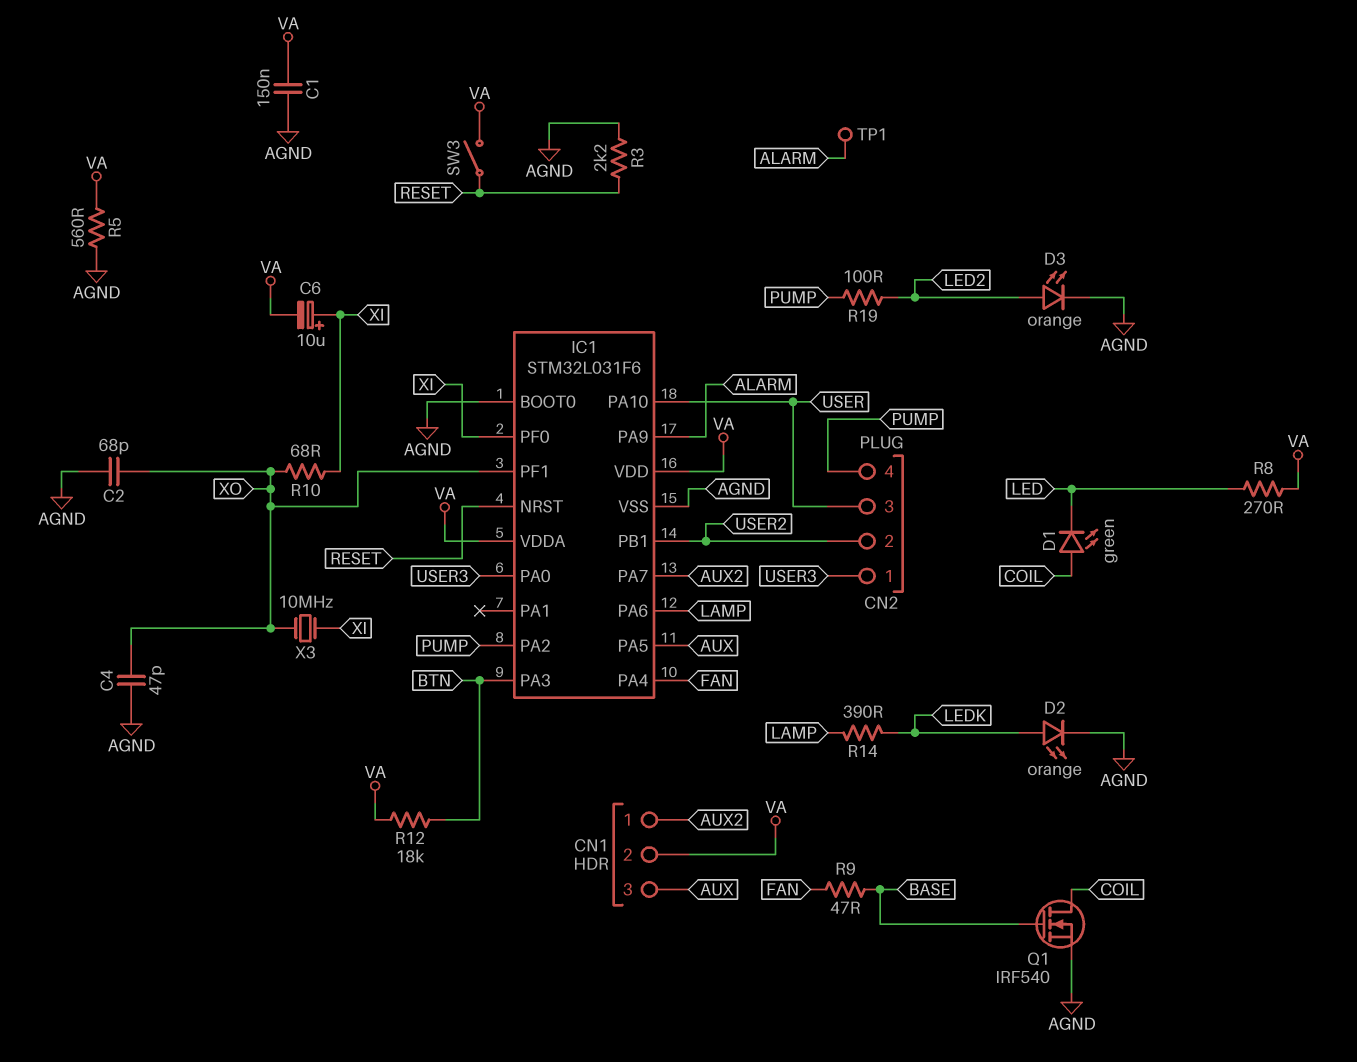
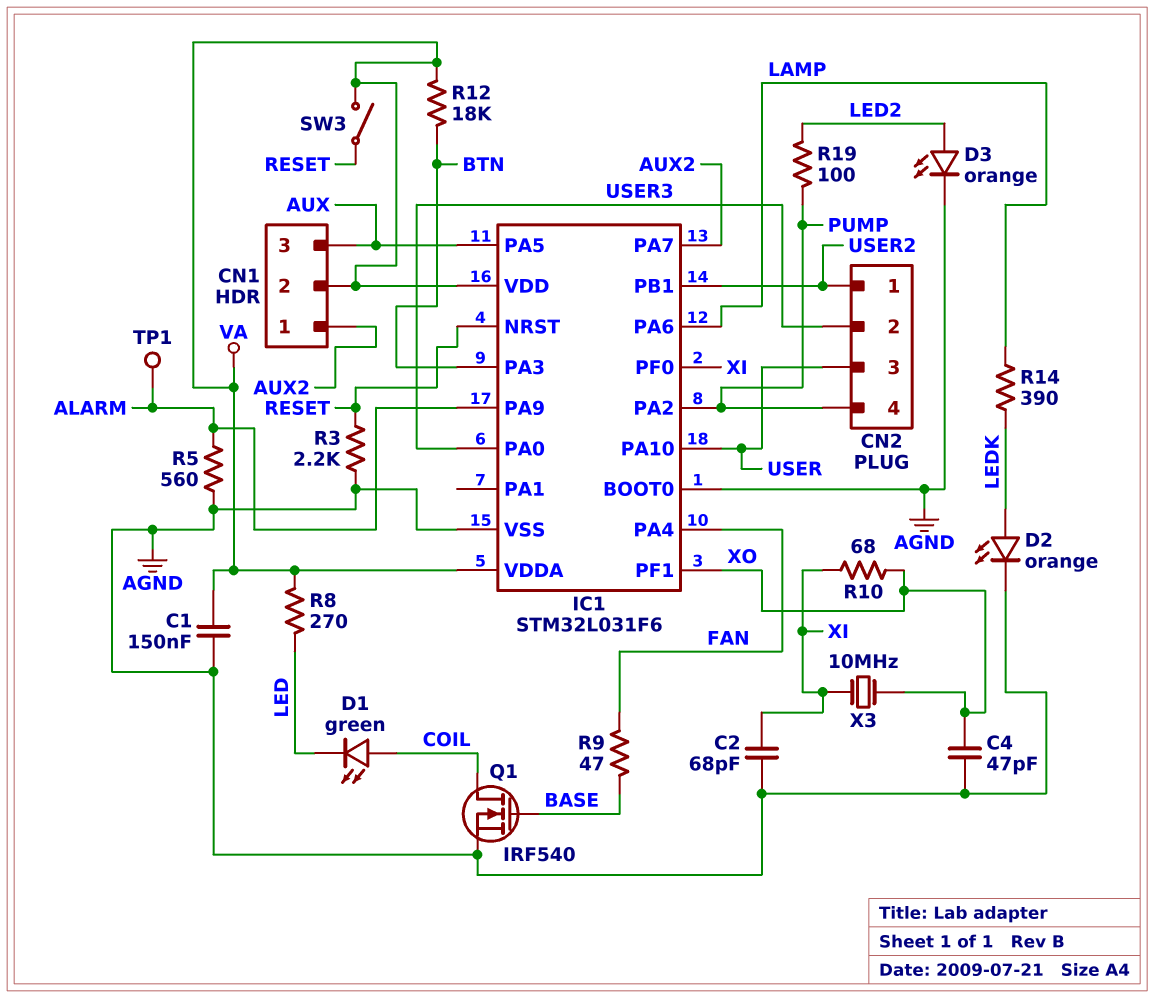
C2: 68pF (AGND, XO) -> 68pF (AGND, XI)
C6: 10uF (plus XI, minus VA) -> none
CN2 pin 1: USER3 -> USER2
CN2 pin 2: USER2 -> USER3
R5: 560 (AGND, VA) -> 560 (AGND, ALARM)

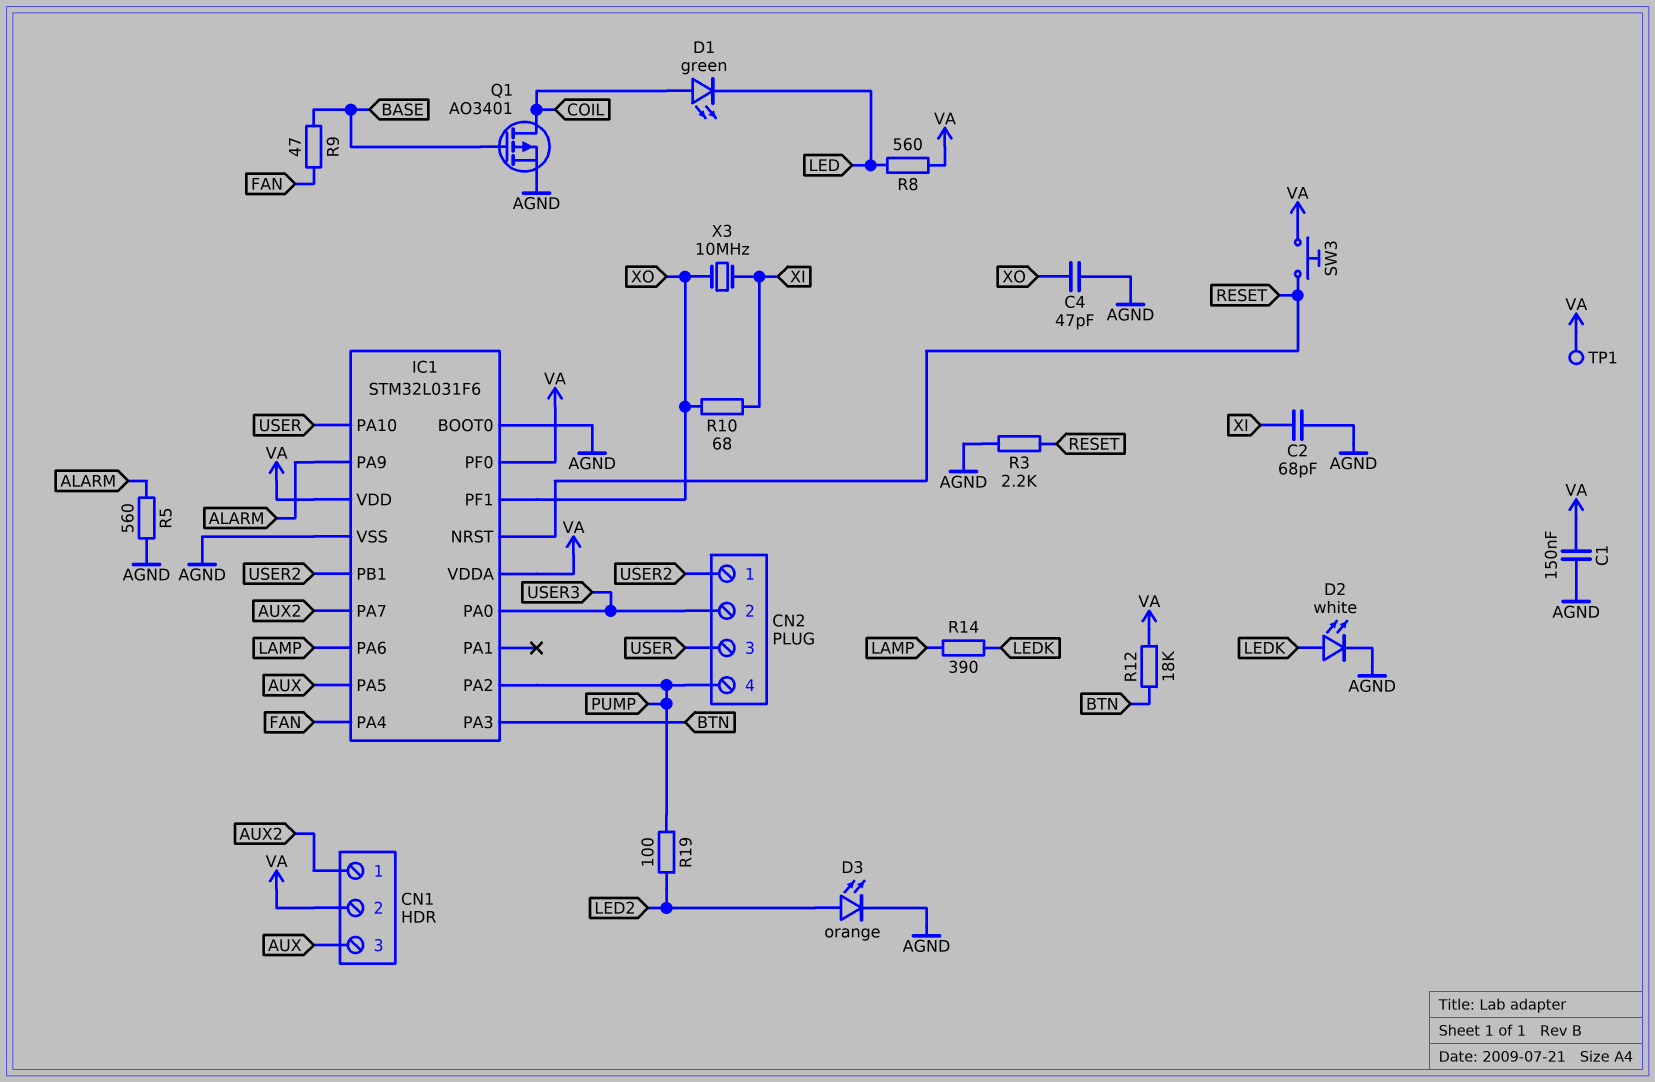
D2: LED orange (A LEDK, K AGND) -> LED white (A LEDK, K AGND)
IC1 pin PF0: XI -> VA
Q1: NMOS IRF540 (G BASE, D COIL, S AGND) -> PMOS AO3401 (G BASE, D COIL, S AGND)
R8: 270 (LED, VA) -> 560 (LED, VA)
SW3: switch (RESET, VA) -> button (RESET, VA)
TP1: test point (ALARM) -> test point (VA)

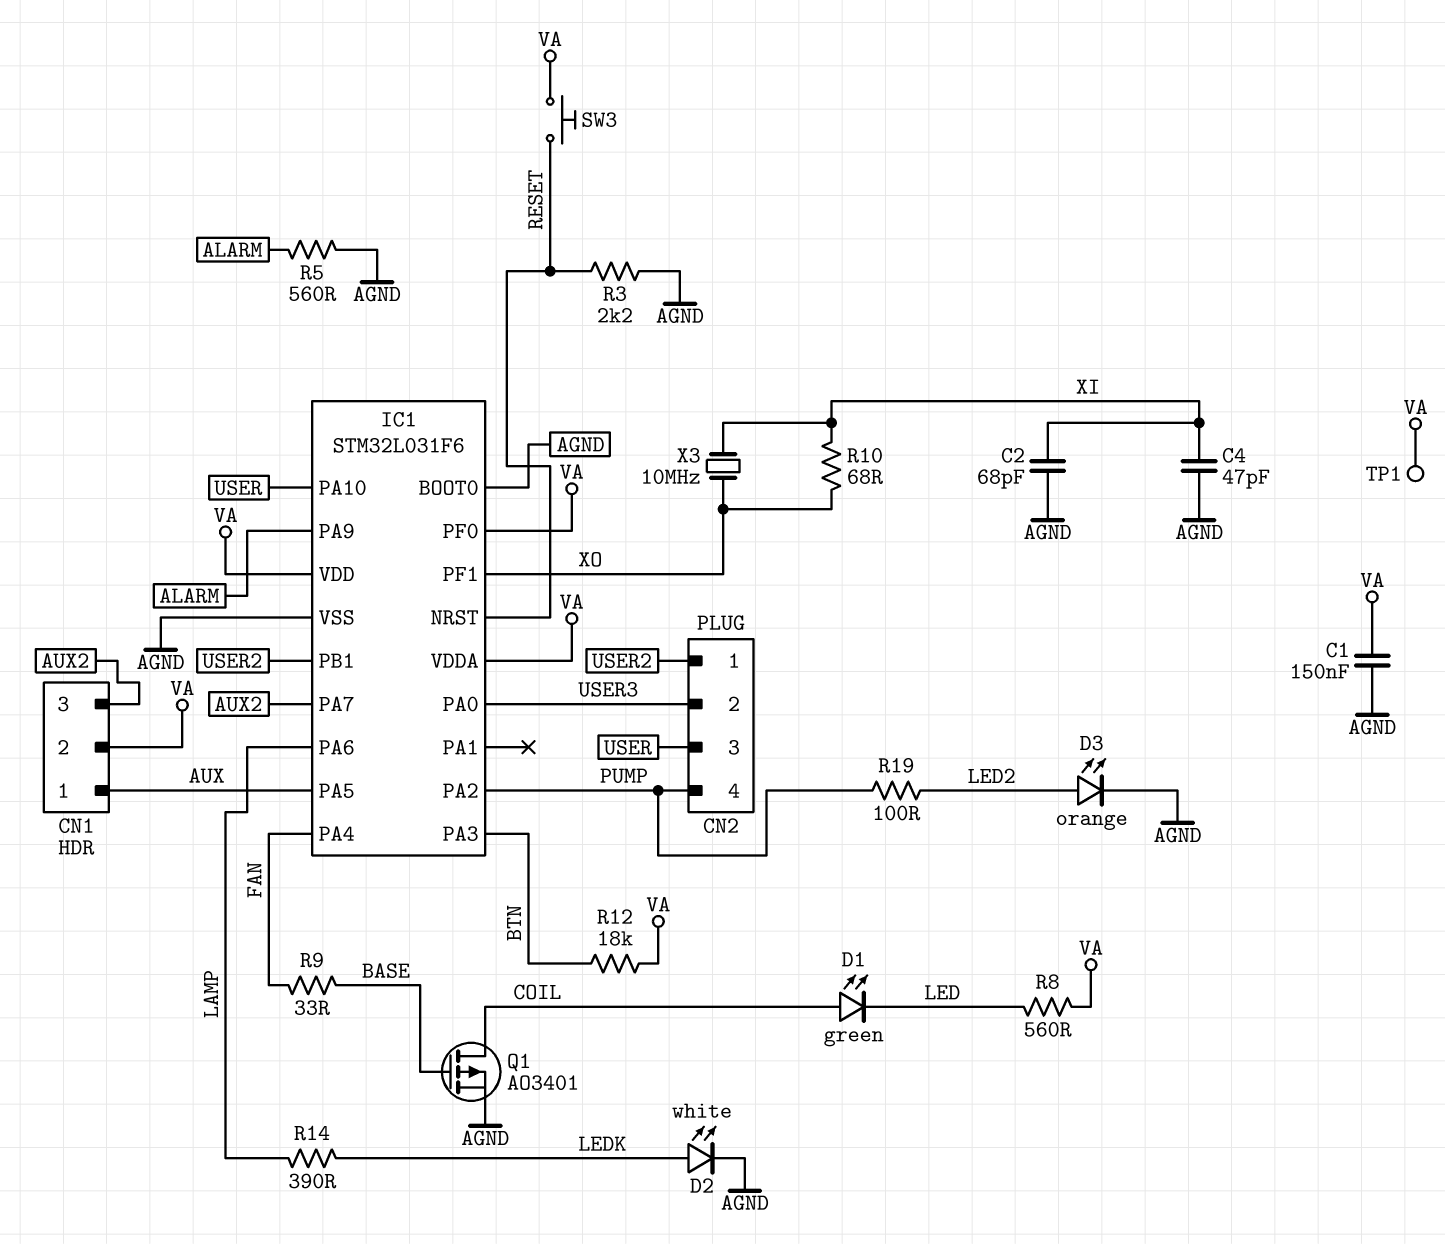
C4: 47pF (AGND, XO) -> 47pF (AGND, XI)
CN1 pin 1: AUX2 -> AUX
CN1 pin 3: AUX -> AUX2
R9: 47 (BASE, FAN) -> 33 (BASE, FAN)

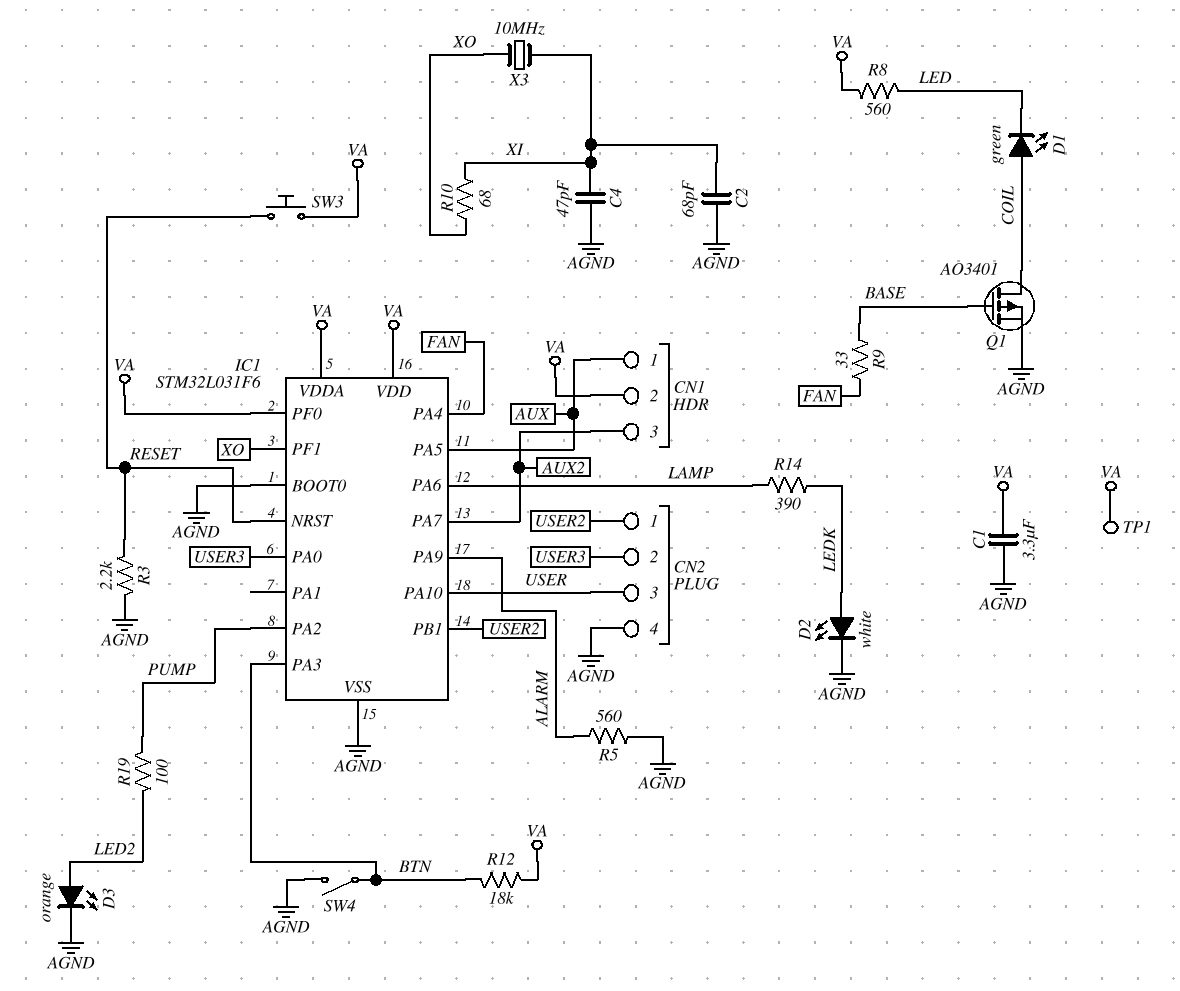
C1: 150nF (AGND, VA) -> 3.3uF (AGND, VA)
CN2 pin 4: PUMP -> AGND
SW4: none -> switch (AGND, BTN)

